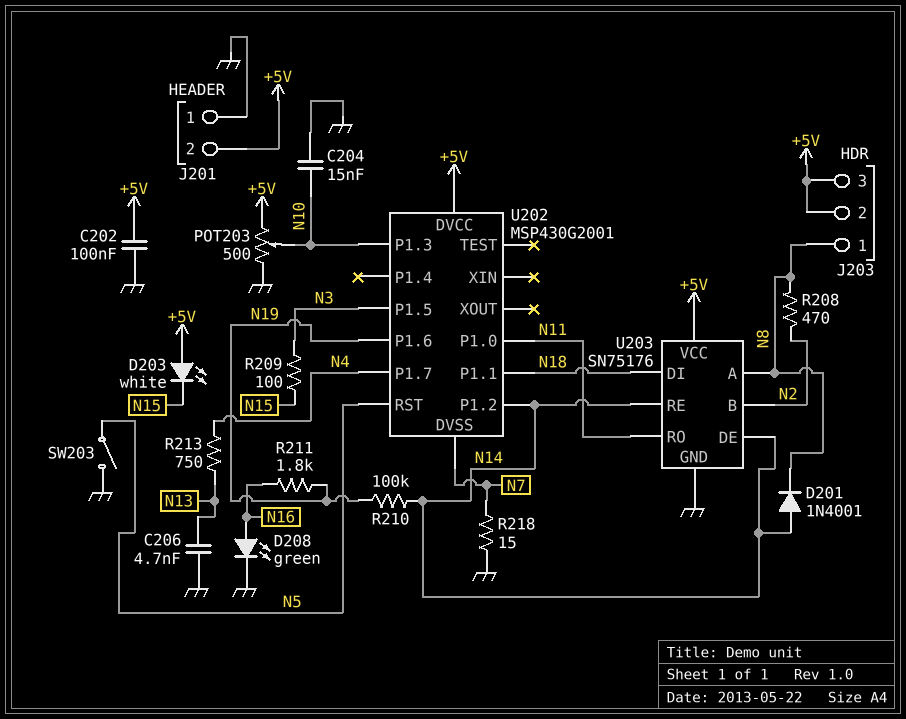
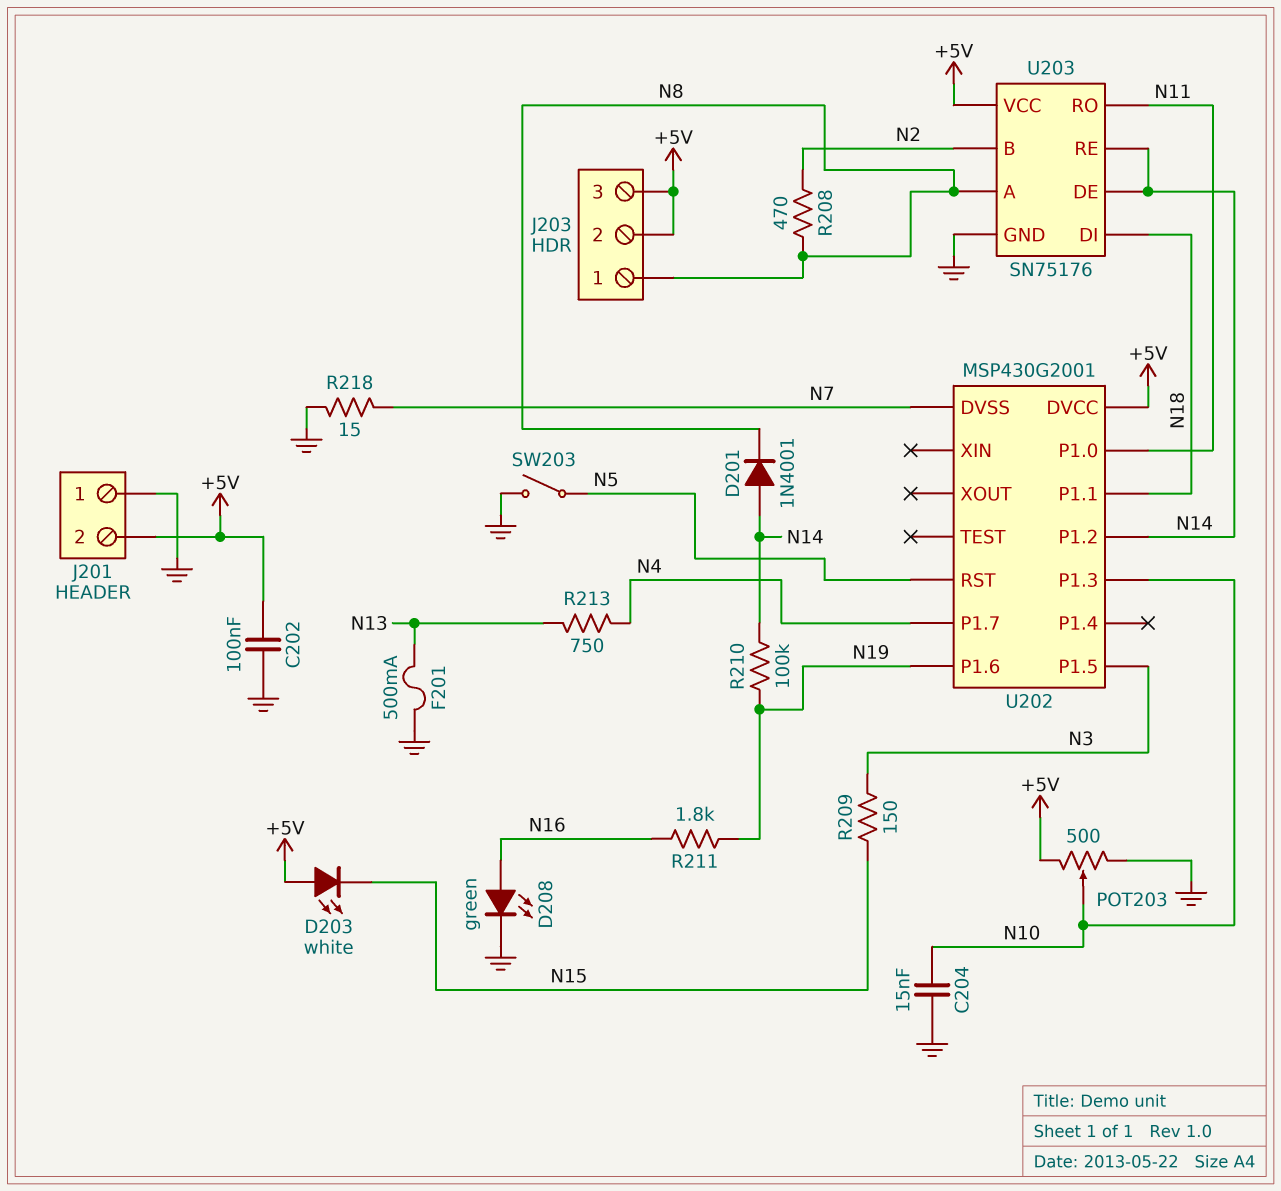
C206: 4.7nF (GND, N13) -> none
F201: none -> 500mA (GND, N13)
R209: 100 (N3, N15) -> 150 (N3, N15)

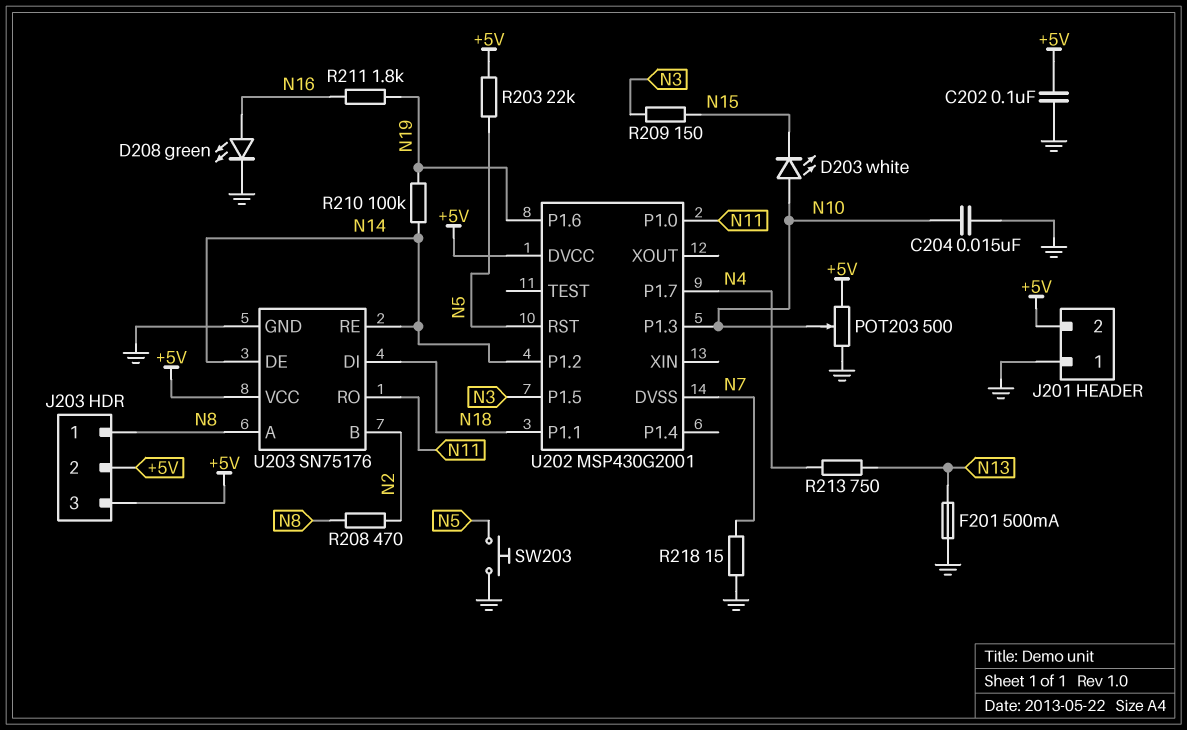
D201: diode 1N4001 (A N14, K N8) -> none
D203: LED white (A +5V, K N15) -> LED white (A N10, K N15)
R203: none -> 22k (+5V, N5)
SW203: switch (GND, N5) -> button (GND, N5)

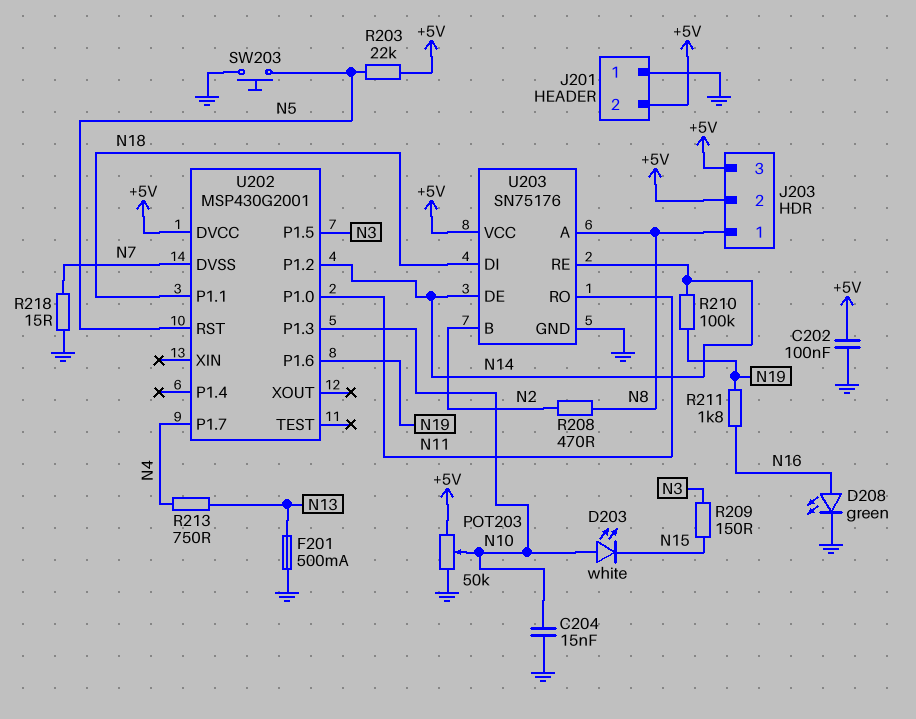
POT203: 500 (+5V, GND, wiper N10) -> 50k (+5V, GND, wiper N10)

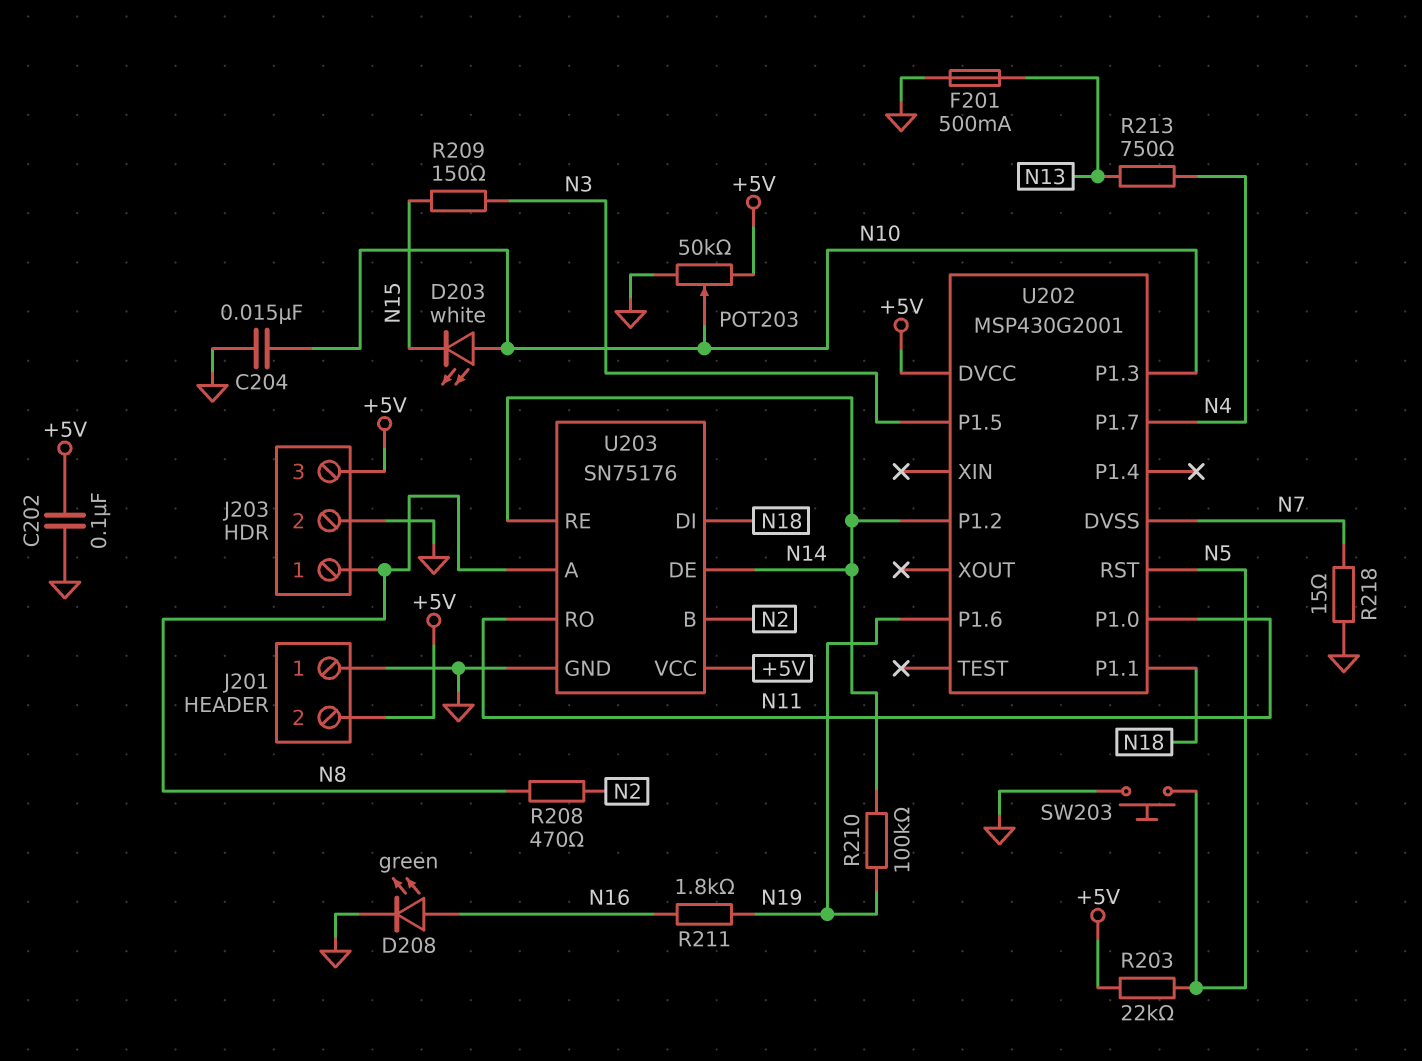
J203 pin 2: +5V -> GND

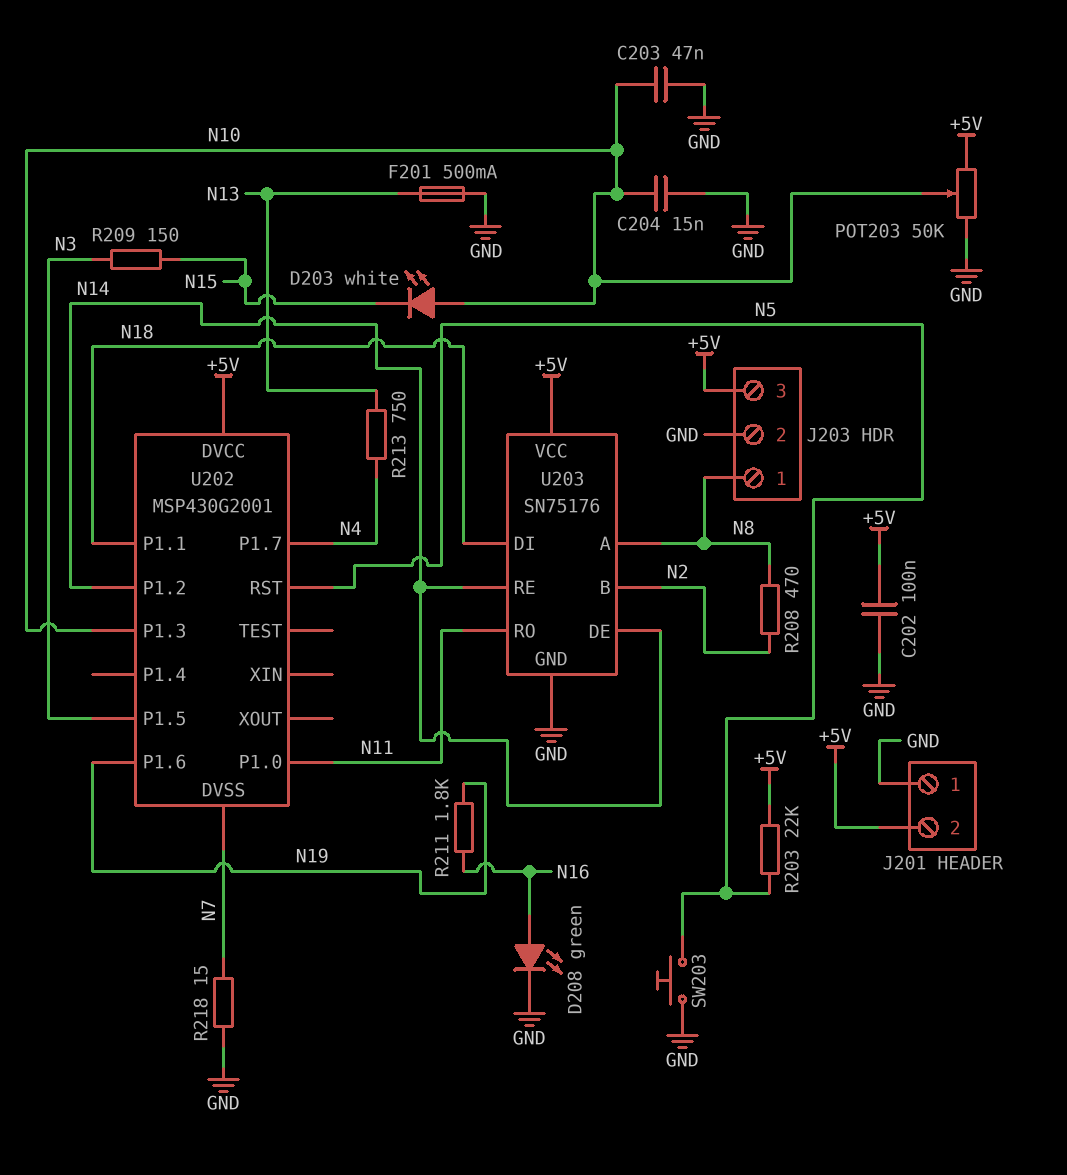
C203: none -> 47nF (GND, N10)
R210: 100k (N14, N19) -> none

